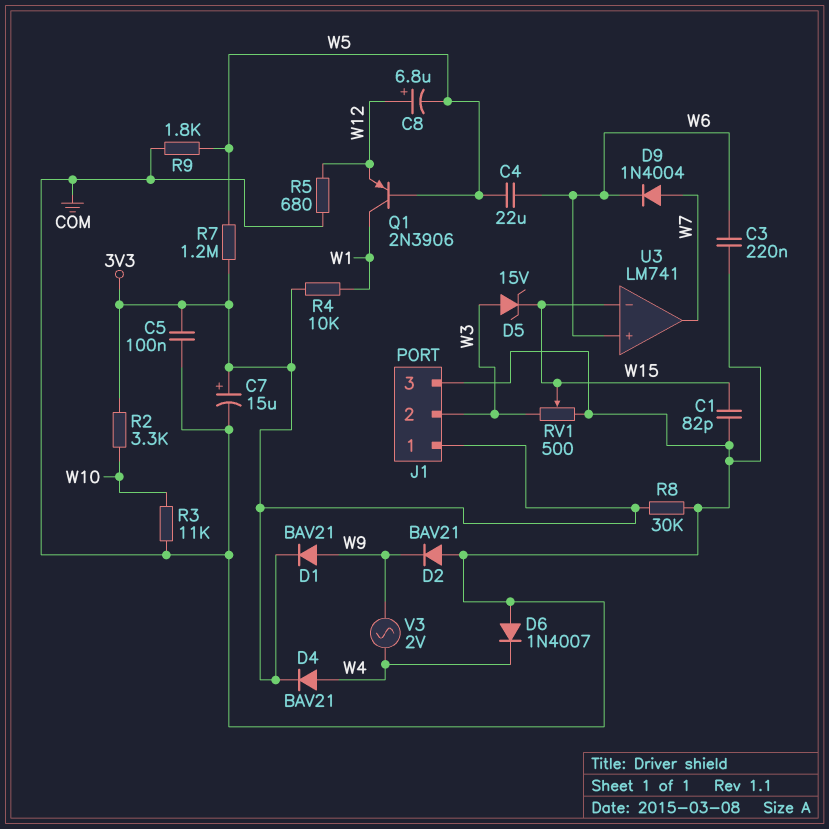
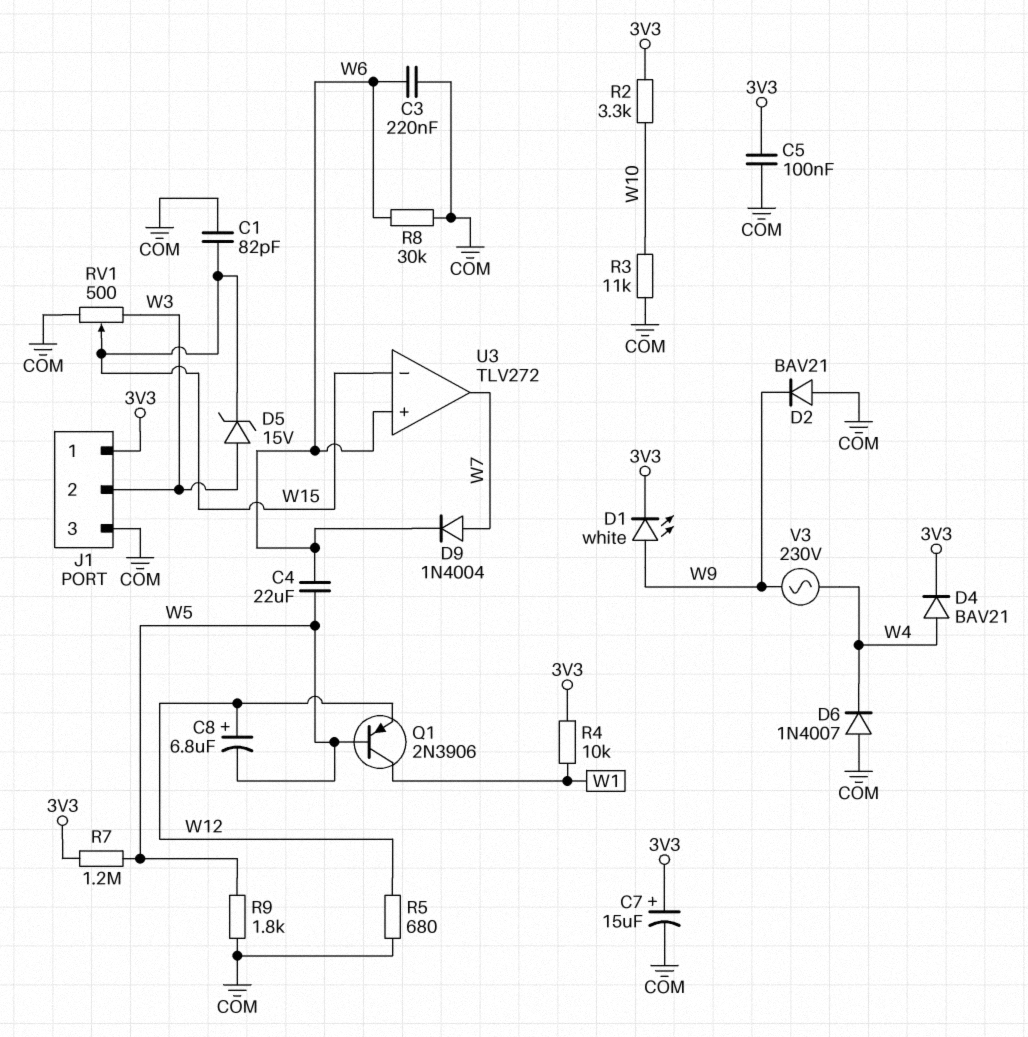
D1: diode BAV21 (A W9, K 3V3) -> LED white (A W9, K 3V3)
R8: 30k (3V3, COM) -> 30k (COM, W6)
U3: LM741 -> TLV272
V3: AC 2V (W4, W9) -> AC 230V (W4, W9)

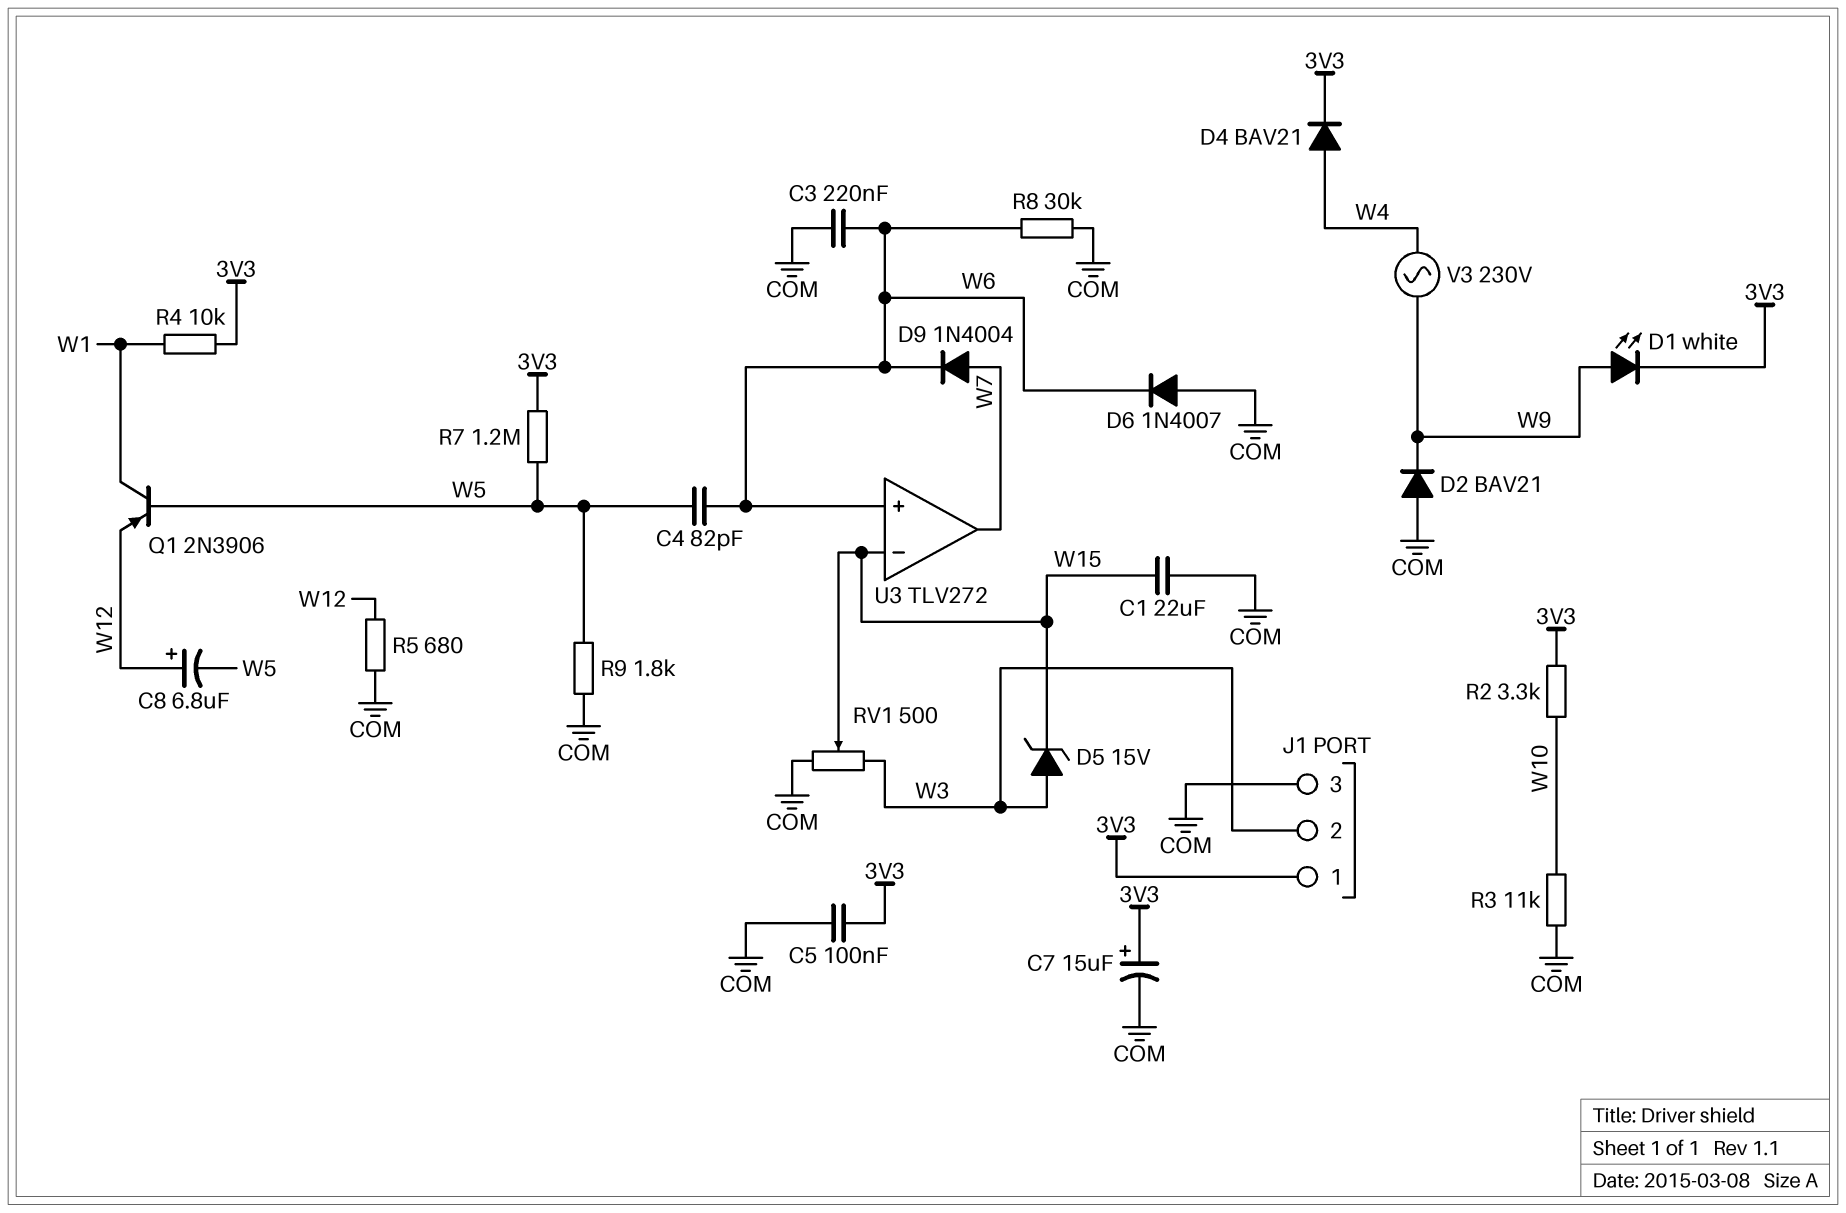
C1: 82pF (COM, W15) -> 22uF (COM, W15)
C4: 22uF (W5, W6) -> 82pF (W5, W6)
D6: diode 1N4007 (A COM, K W4) -> diode 1N4007 (A COM, K W6)

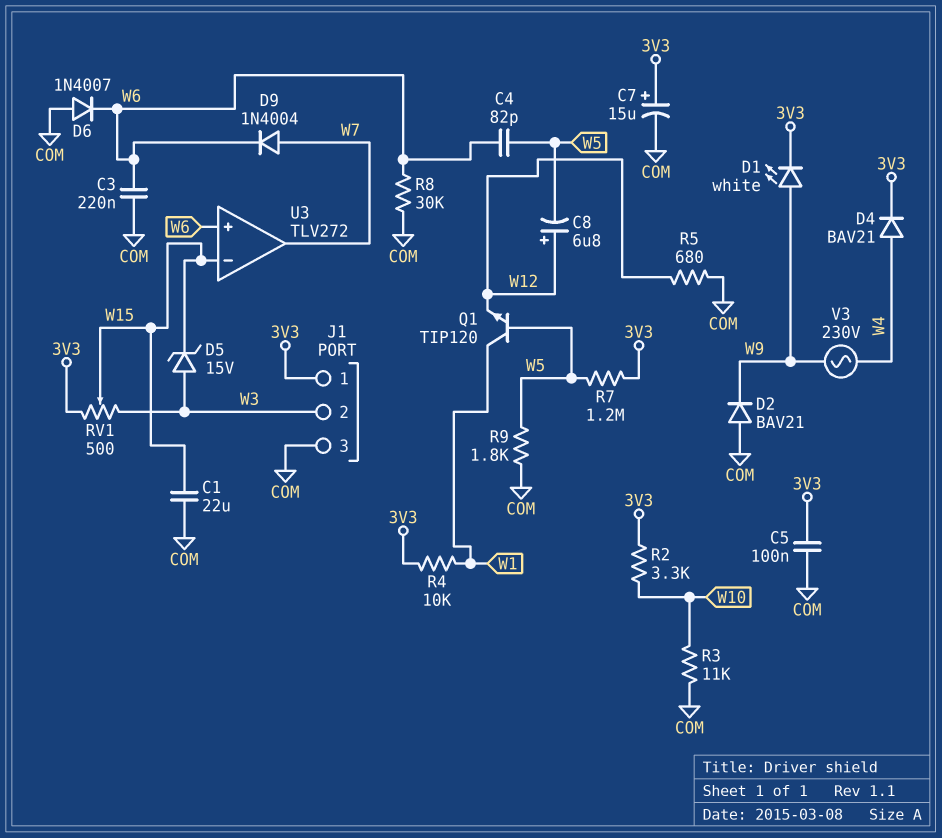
Q1: PNP 2N3906 (B W5, C W1, E W12) -> NPN TIP120 (B W5, C W1, E W12)
RV1: 500 (COM, W3, wiper W15) -> 500 (3V3, W3, wiper W15)

